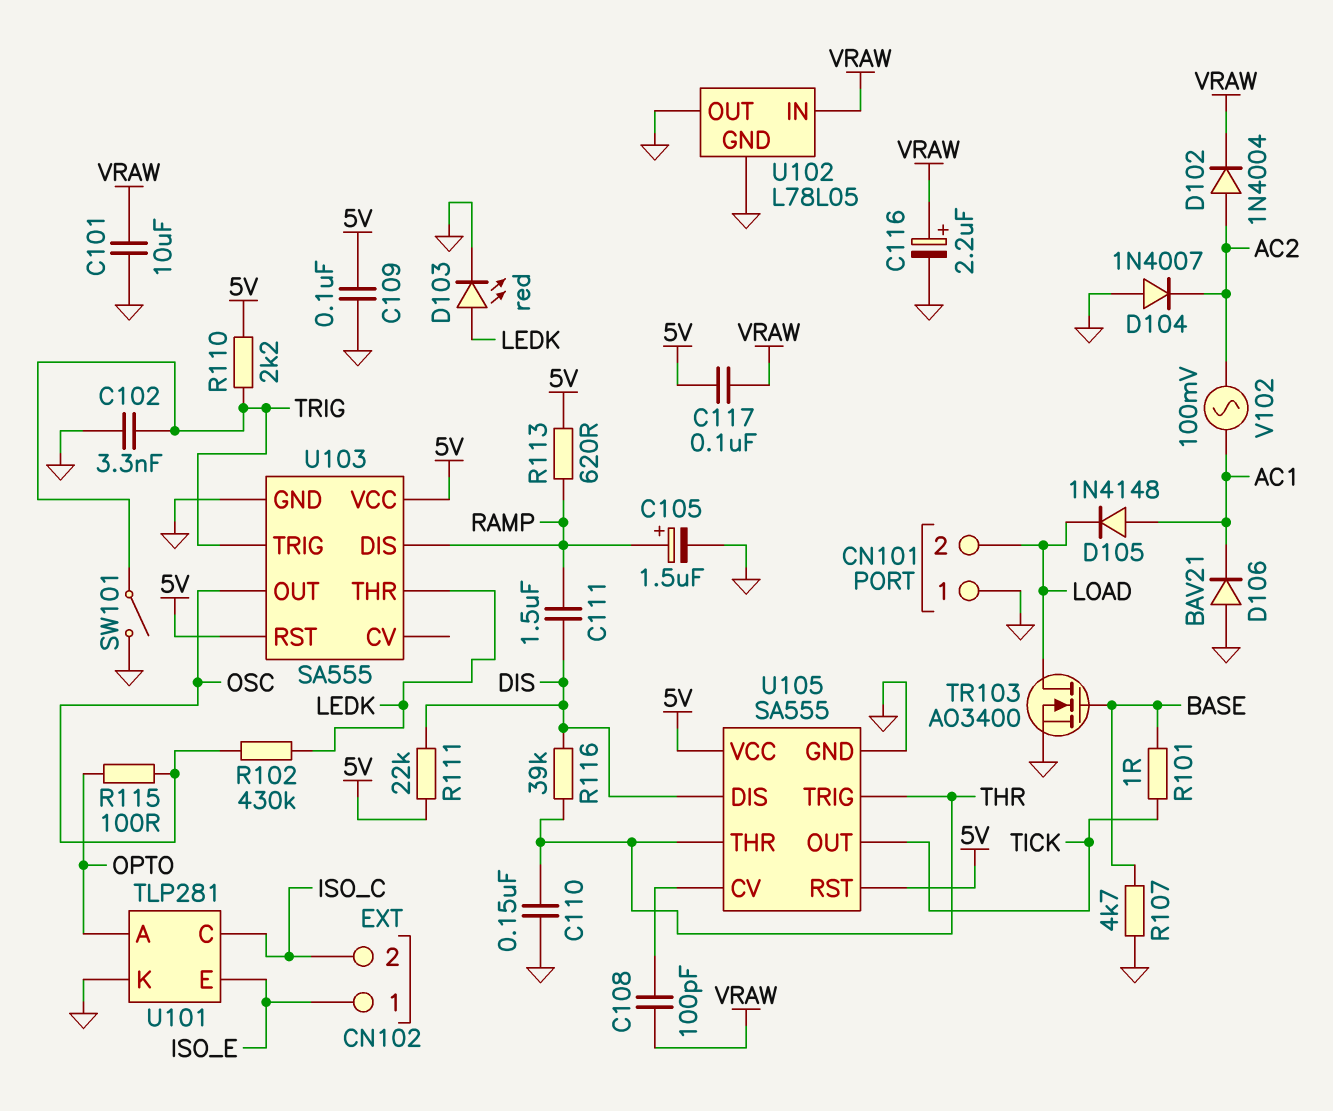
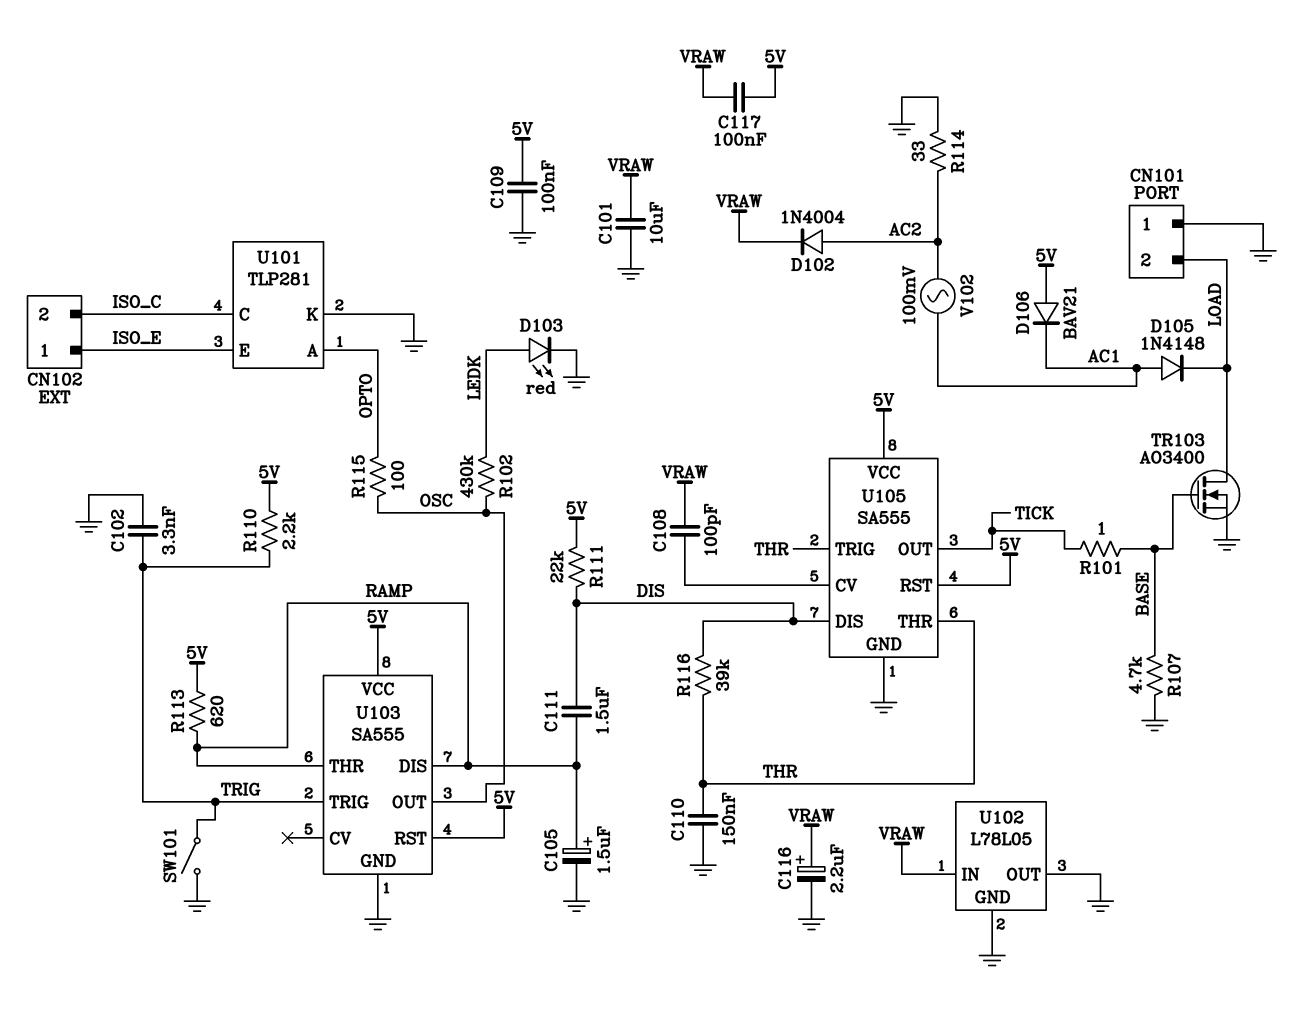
D104: diode 1N4007 (A GND, K AC2) -> none
D106: diode BAV21 (A GND, K AC1) -> diode BAV21 (A 5V, K AC1)
R114: none -> 33 (AC2, GND)
U103 pin THR: LEDK -> RAMP

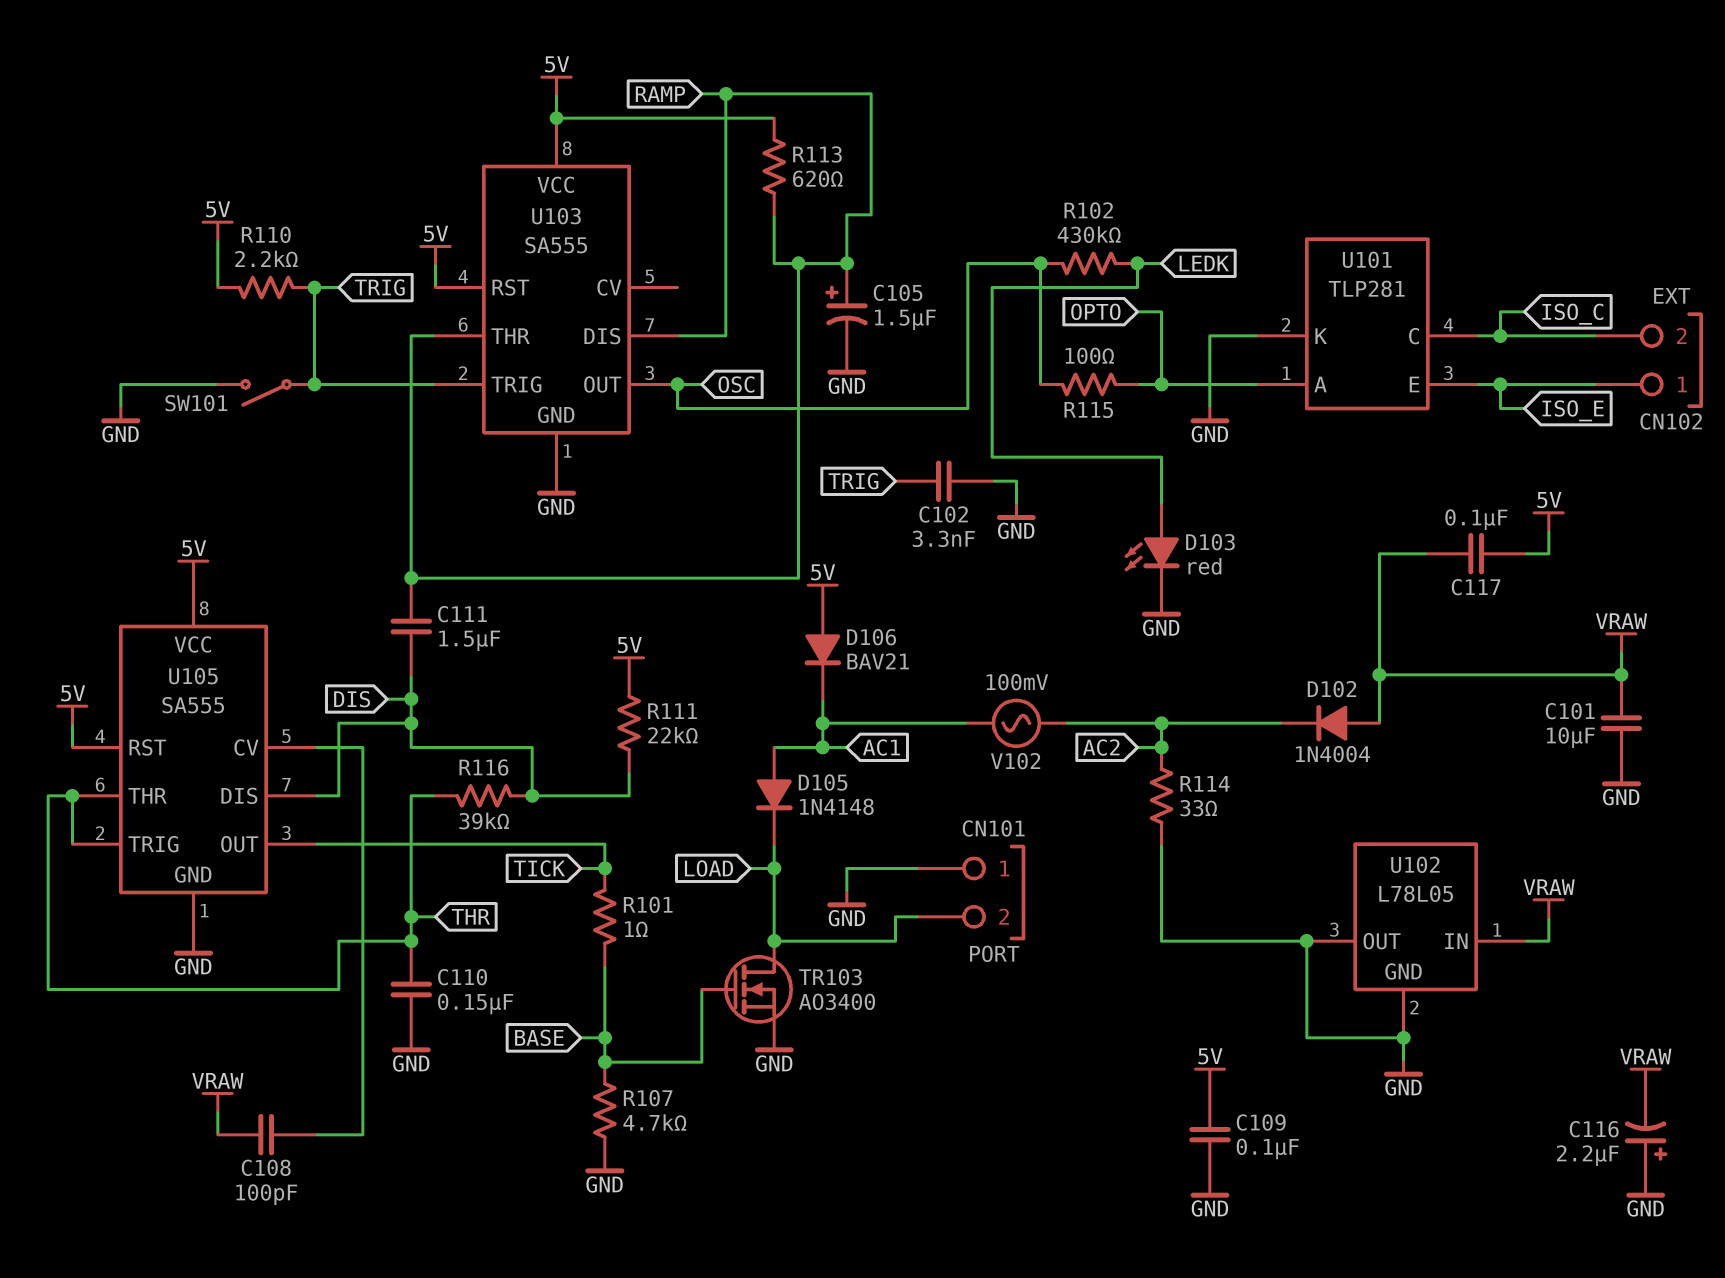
C116: 2.2uF (plus VRAW, minus GND) -> 2.2uF (plus GND, minus VRAW)
D102: diode 1N4004 (A AC2, K VRAW) -> diode 1N4004 (A VRAW, K AC2)

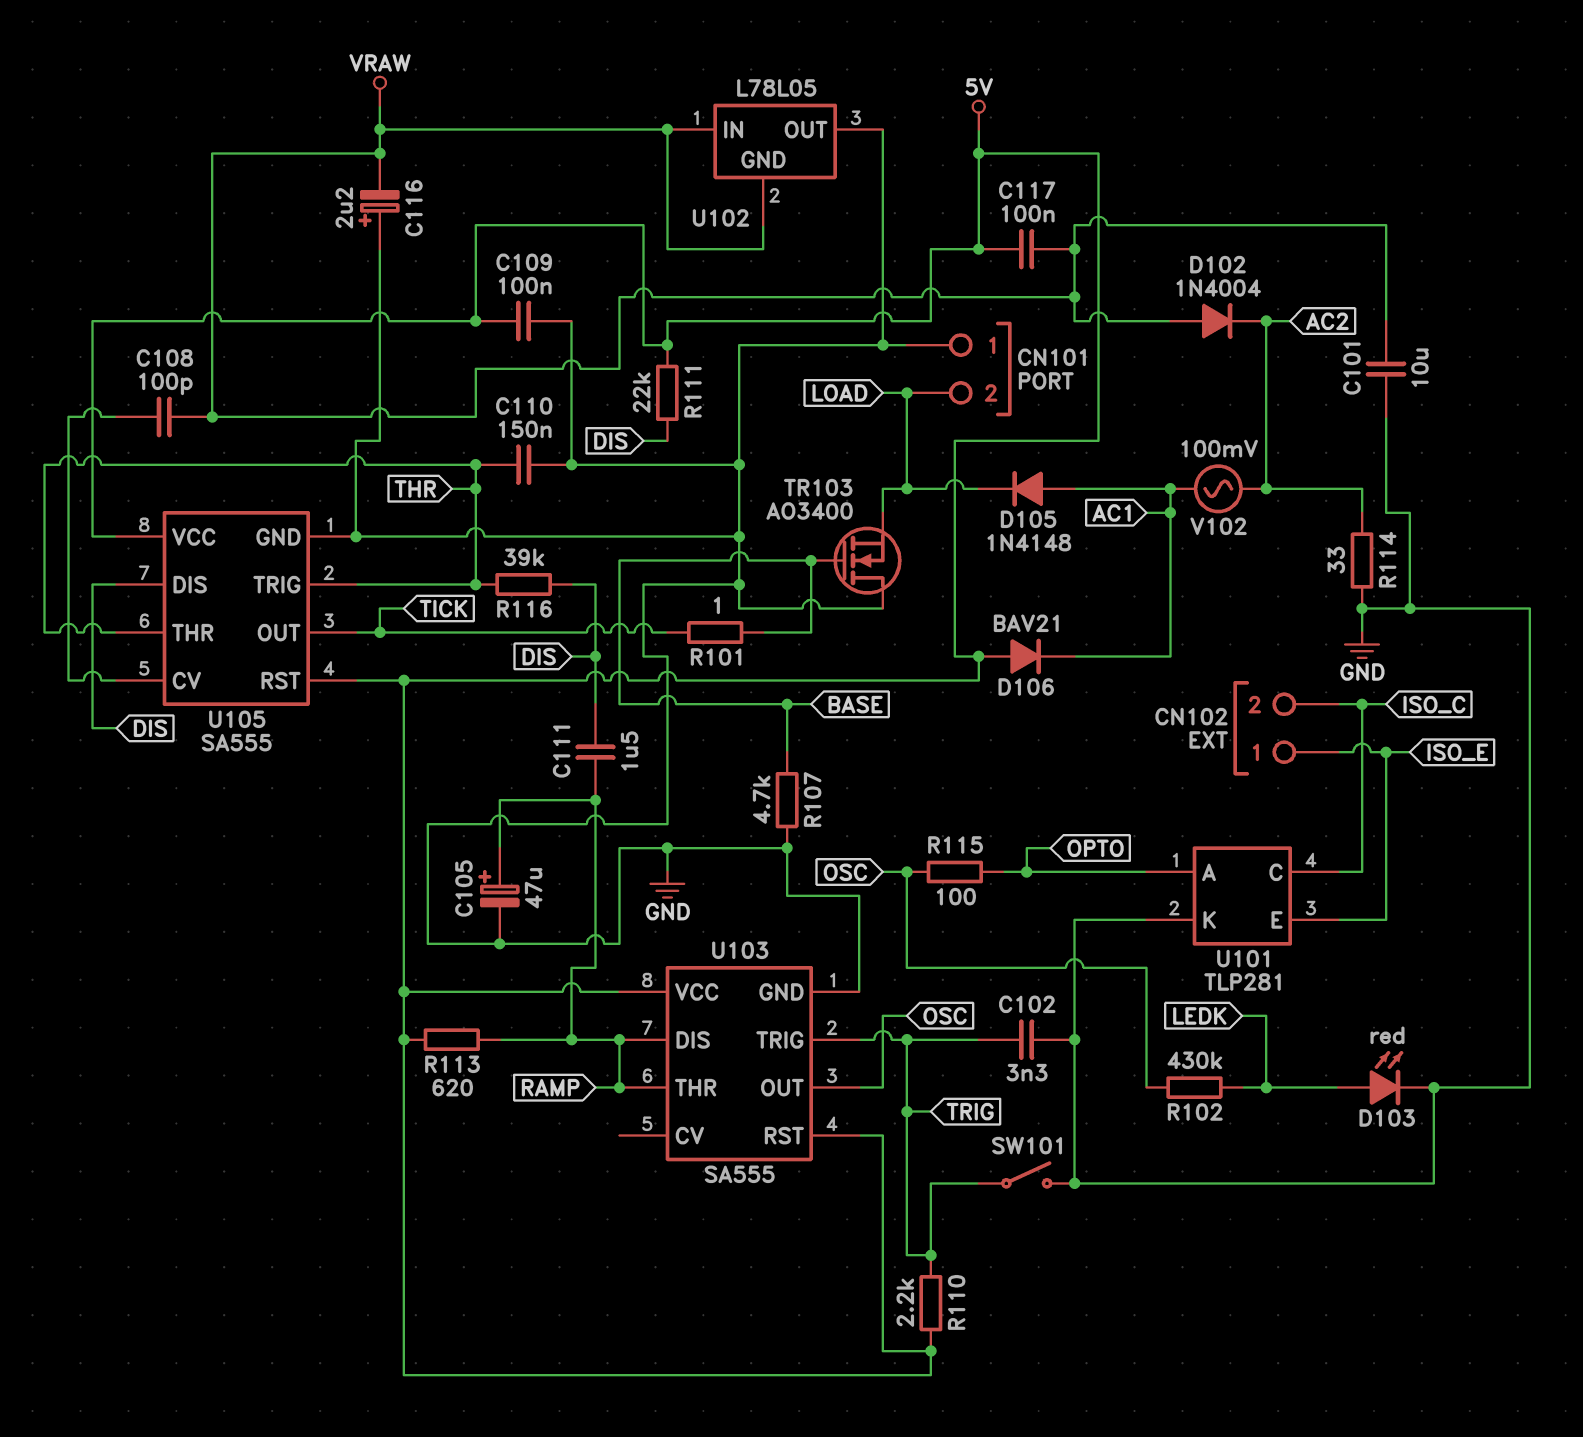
C105: 1.5uF (plus RAMP, minus GND) -> 47uF (plus RAMP, minus GND)
TR103: NMOS AO3400 (G BASE, D LOAD, S GND) -> NMOS AO3400 (G BASE, D GND, S LOAD)
U102 pin GND: GND -> VRAW

